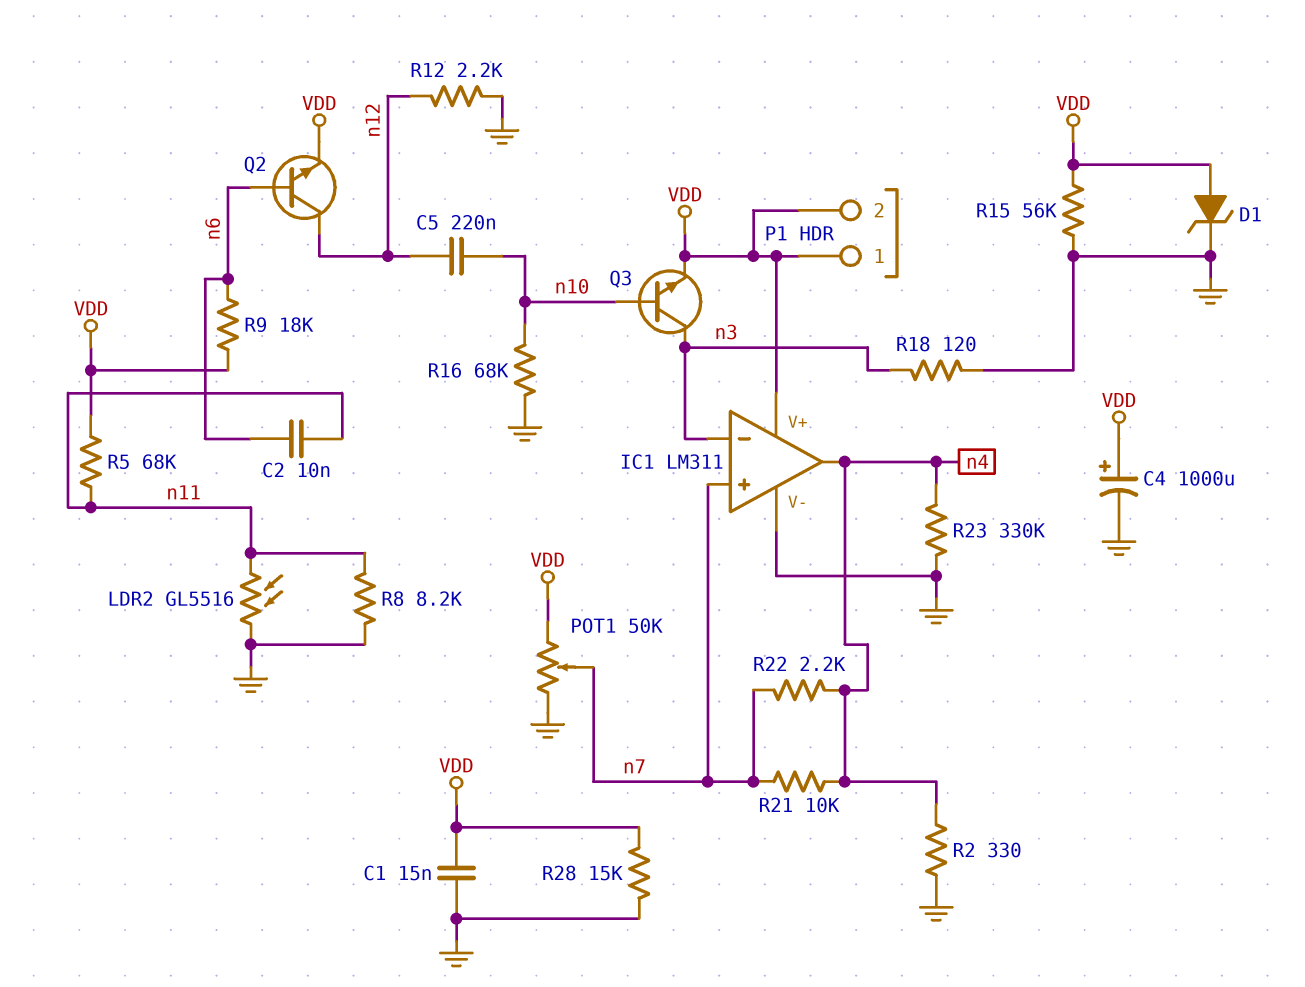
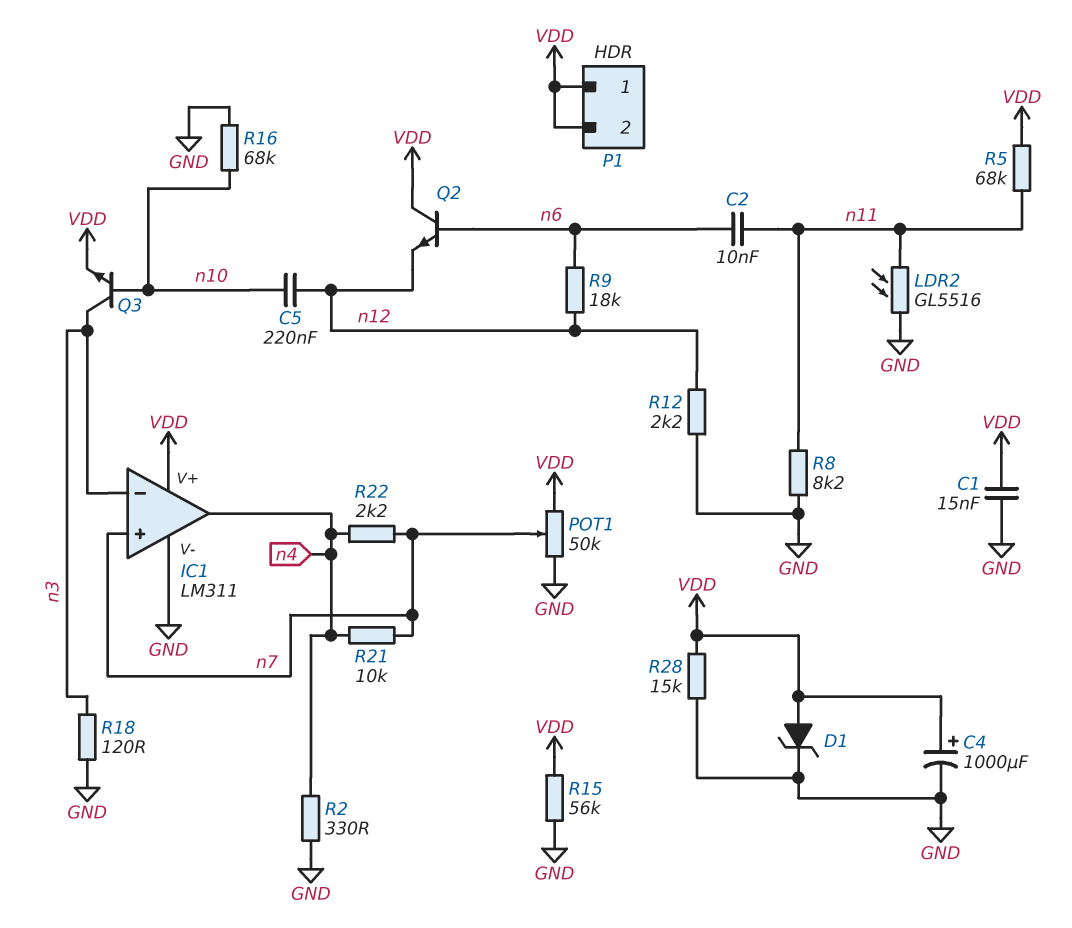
Q2: NPN (B n6, C n12, E VDD) -> NPN (B n6, C VDD, E n12)
R9: 18k (VDD, n6) -> 18k (n6, n12)
R23: 330k (GND, n4) -> none

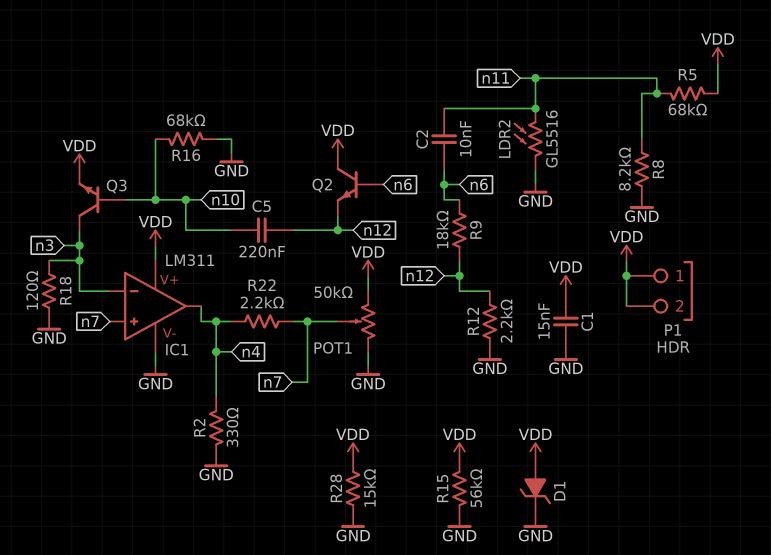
C4: 1000uF (plus VDD, minus GND) -> none
R21: 10k (n4, n7) -> none

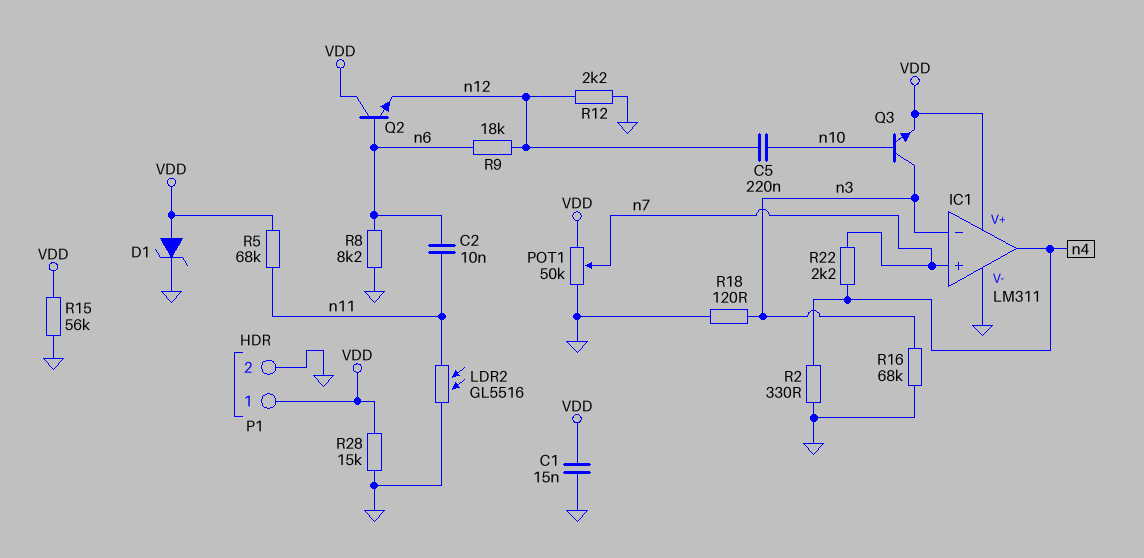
P1 pin 2: VDD -> GND
R8: 8.2k (GND, n11) -> 8.2k (GND, n6)
R16: 68k (GND, n10) -> 68k (GND, n3)

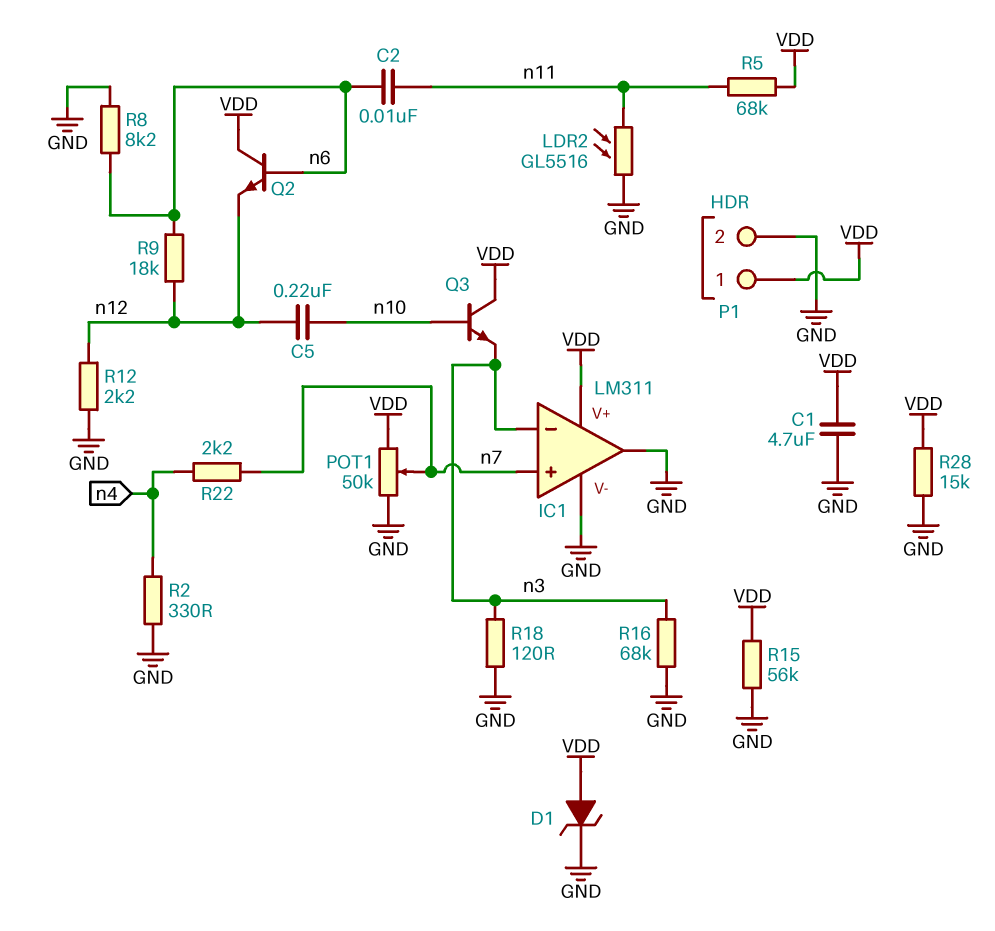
C1: 15nF (GND, VDD) -> 4.7uF (GND, VDD)
IC1 pin out: n4 -> GND
Q3: NPN (B n10, C n3, E VDD) -> NPN (B n10, C VDD, E n3)

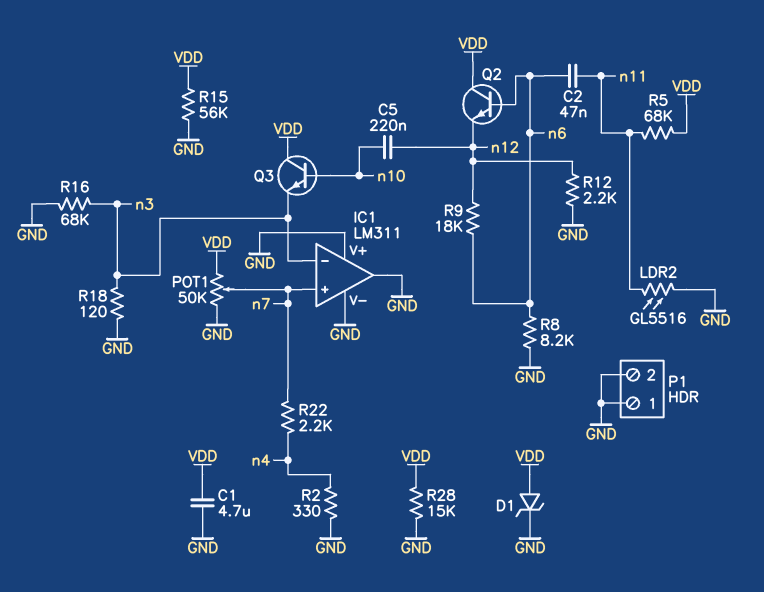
C2: 10nF (n6, n11) -> 47nF (n6, n11)
IC1 pin V+: VDD -> GND
P1 pin 1: VDD -> GND

